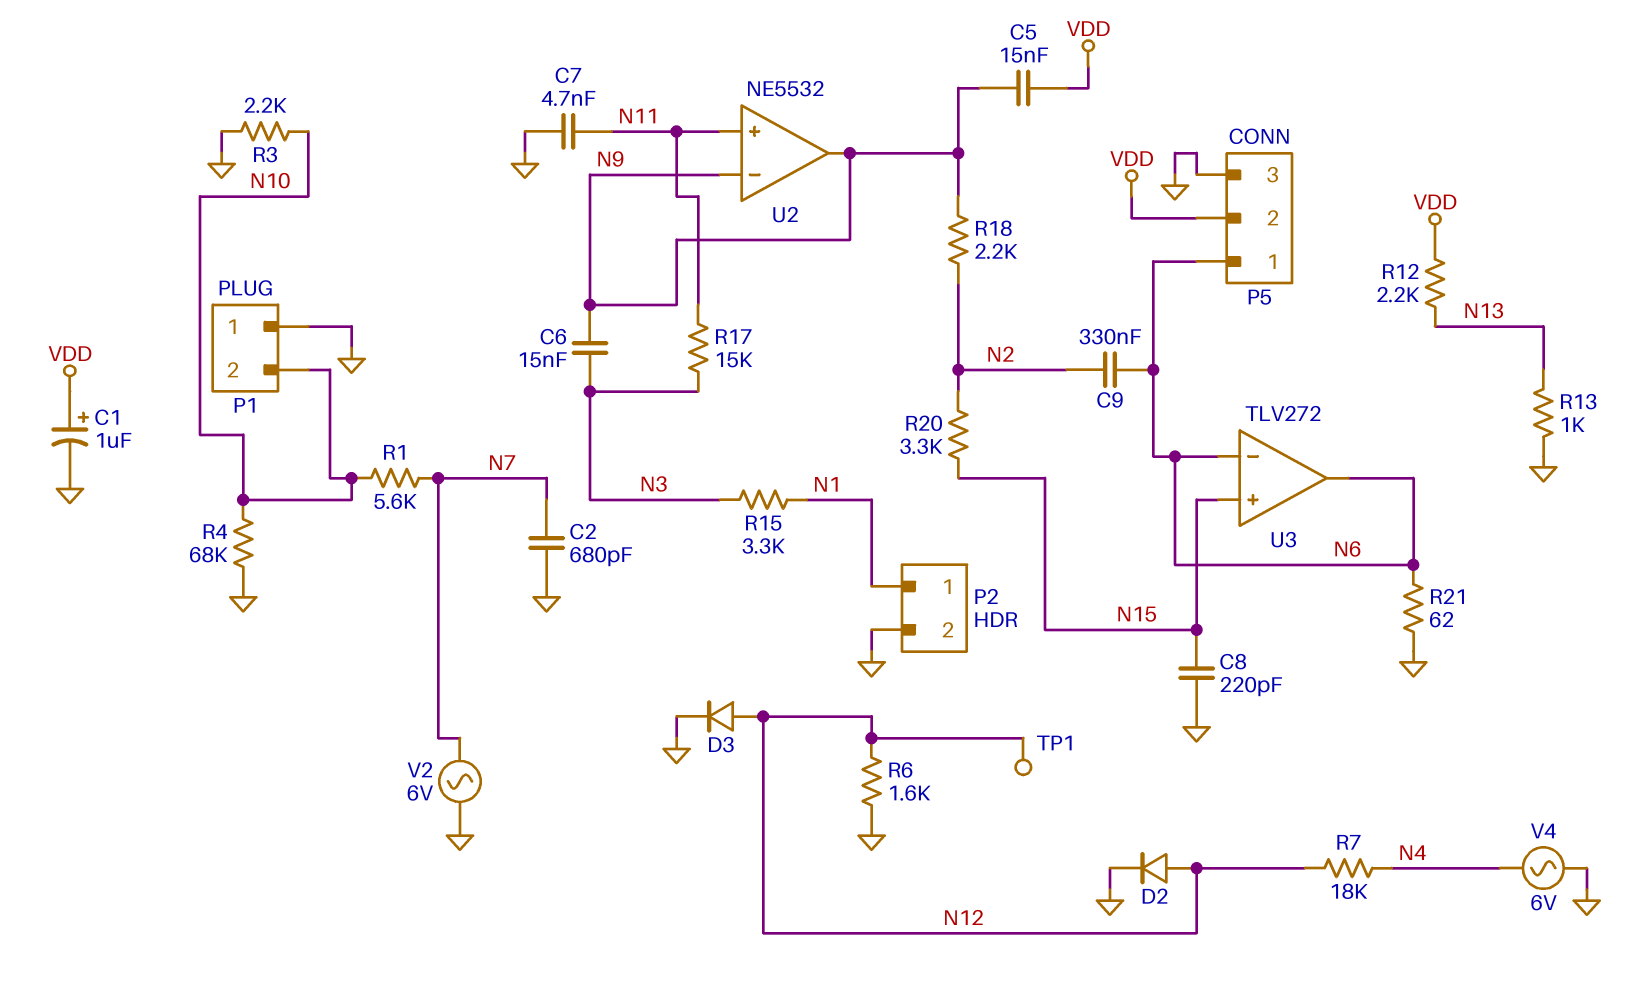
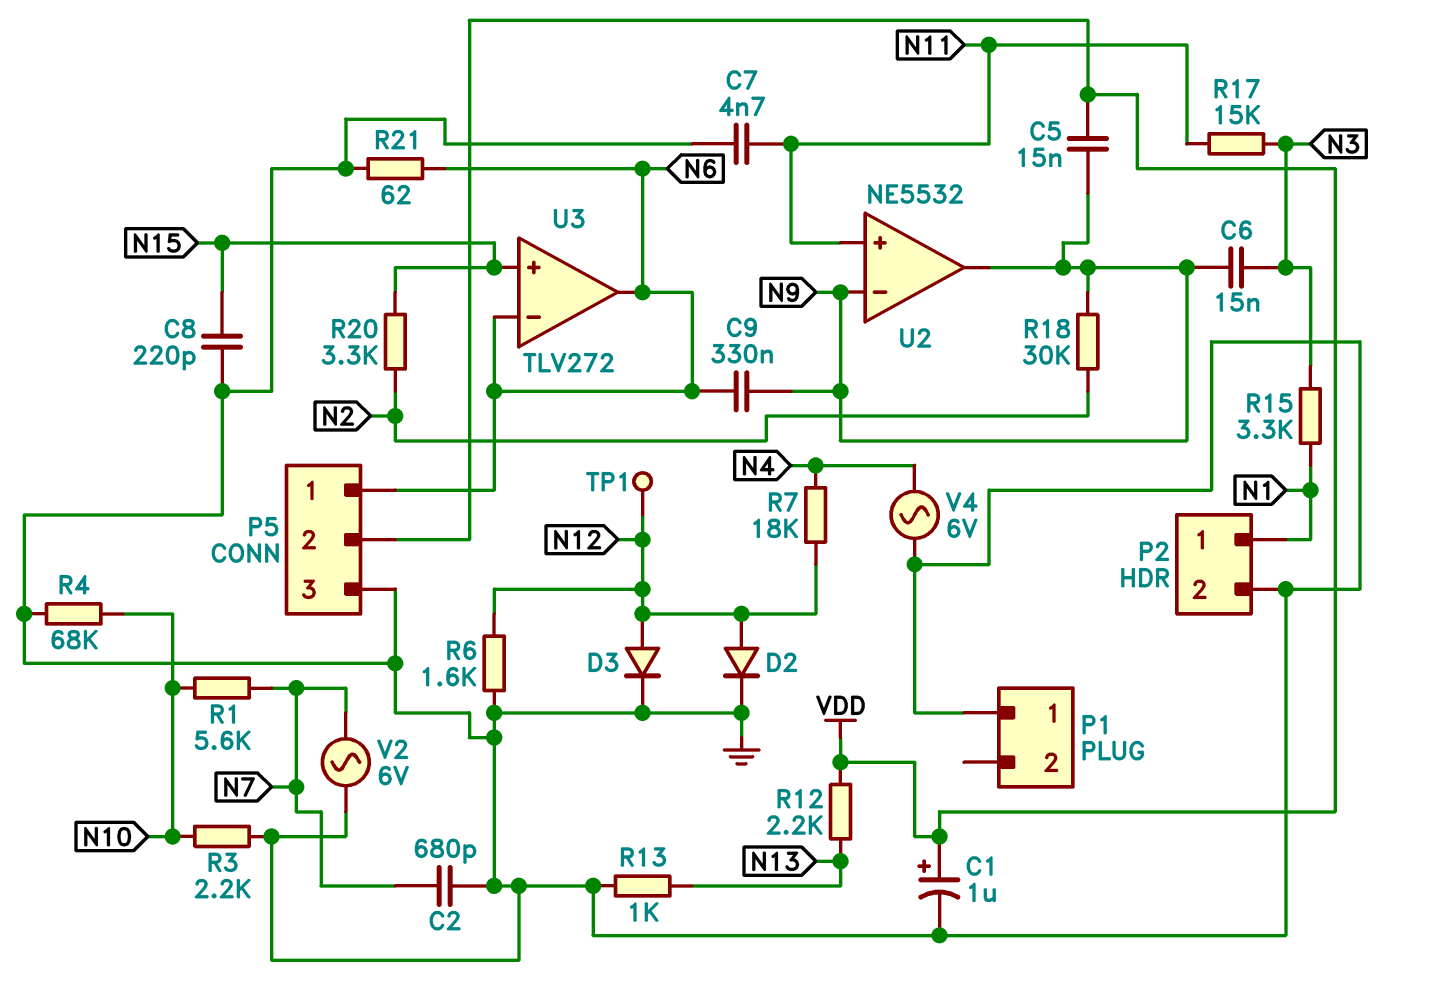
C9: 330nF (N2, N6) -> 330nF (N6, N9)
P1 pin 2: N10 -> none
R18: 2.2k (N2, N9) -> 30k (N2, N9)

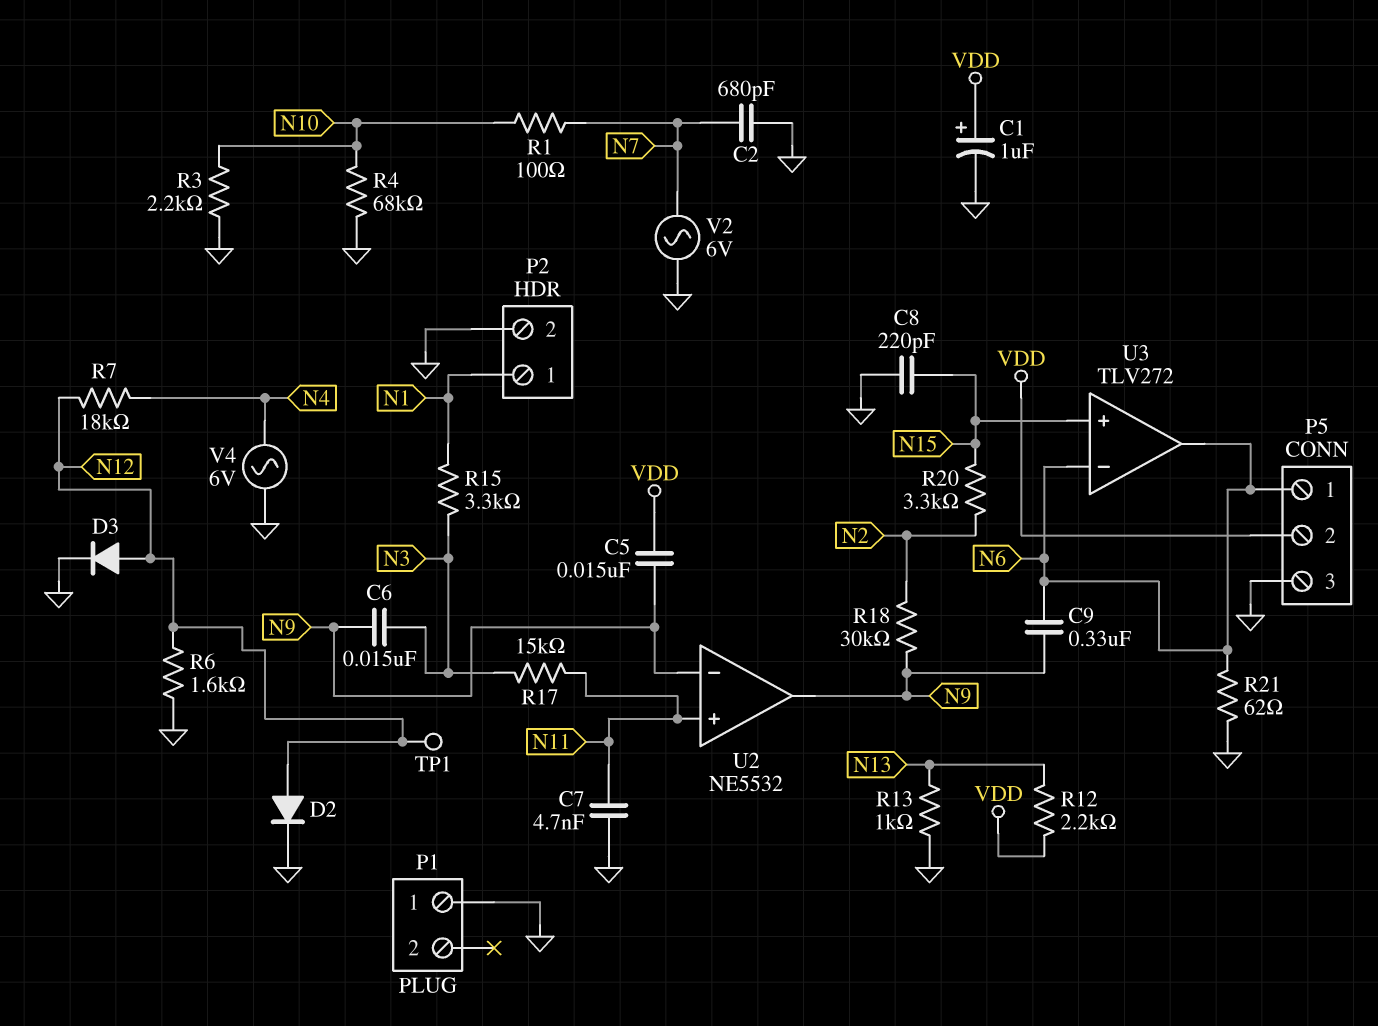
R1: 5.6k (N7, N10) -> 100 (N7, N10)

